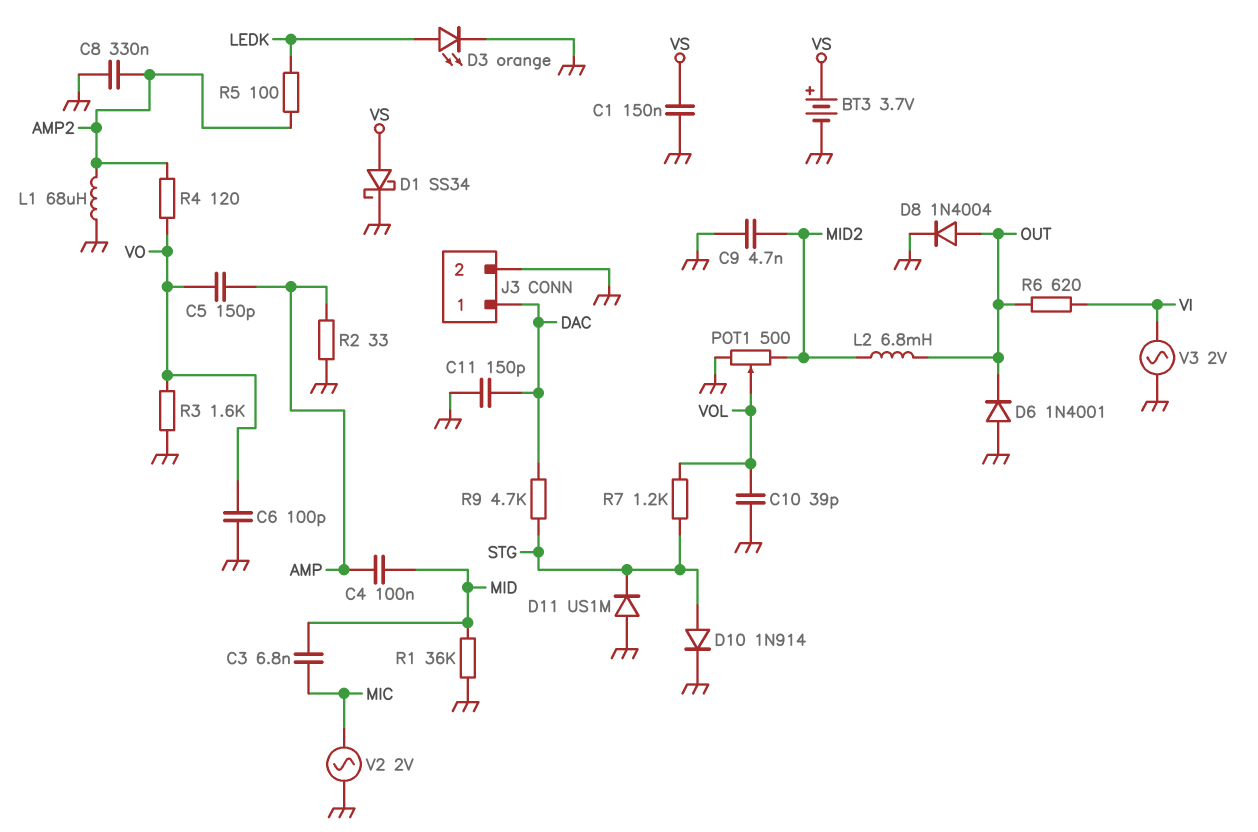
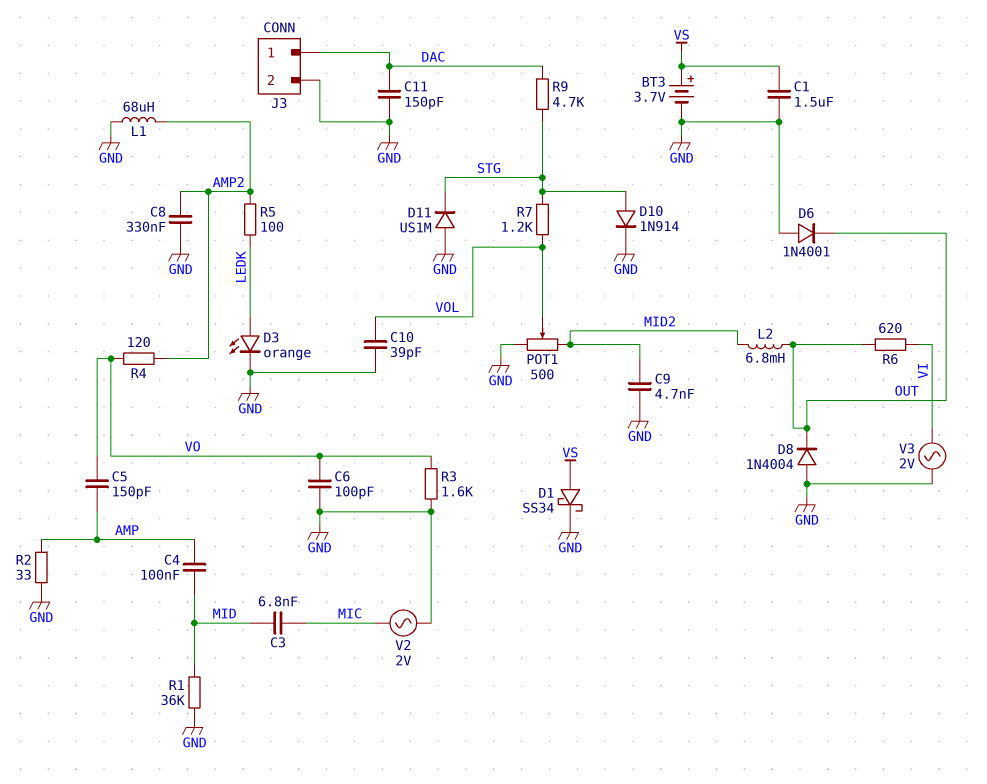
C1: 150nF (GND, VS) -> 1.5uF (GND, VS)
D8: diode 1N4004 (A OUT, K GND) -> diode 1N4004 (A GND, K OUT)

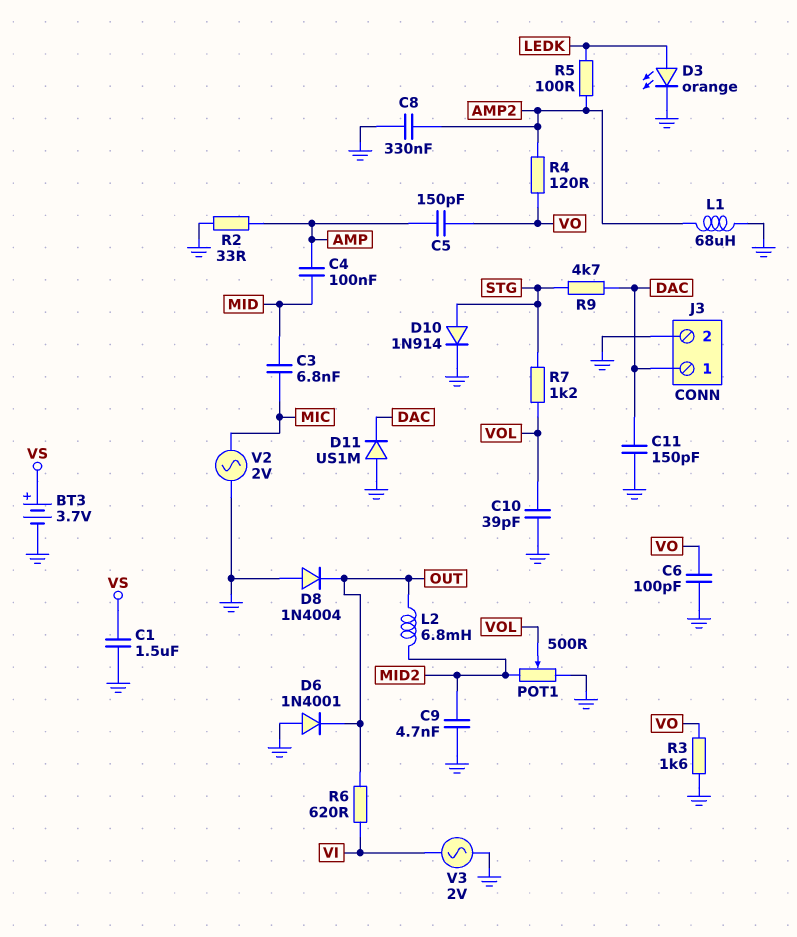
D1: schottky SS34 (A VS, K GND) -> none
D11: diode US1M (A GND, K STG) -> diode US1M (A GND, K DAC)
R1: 36k (GND, MID) -> none

